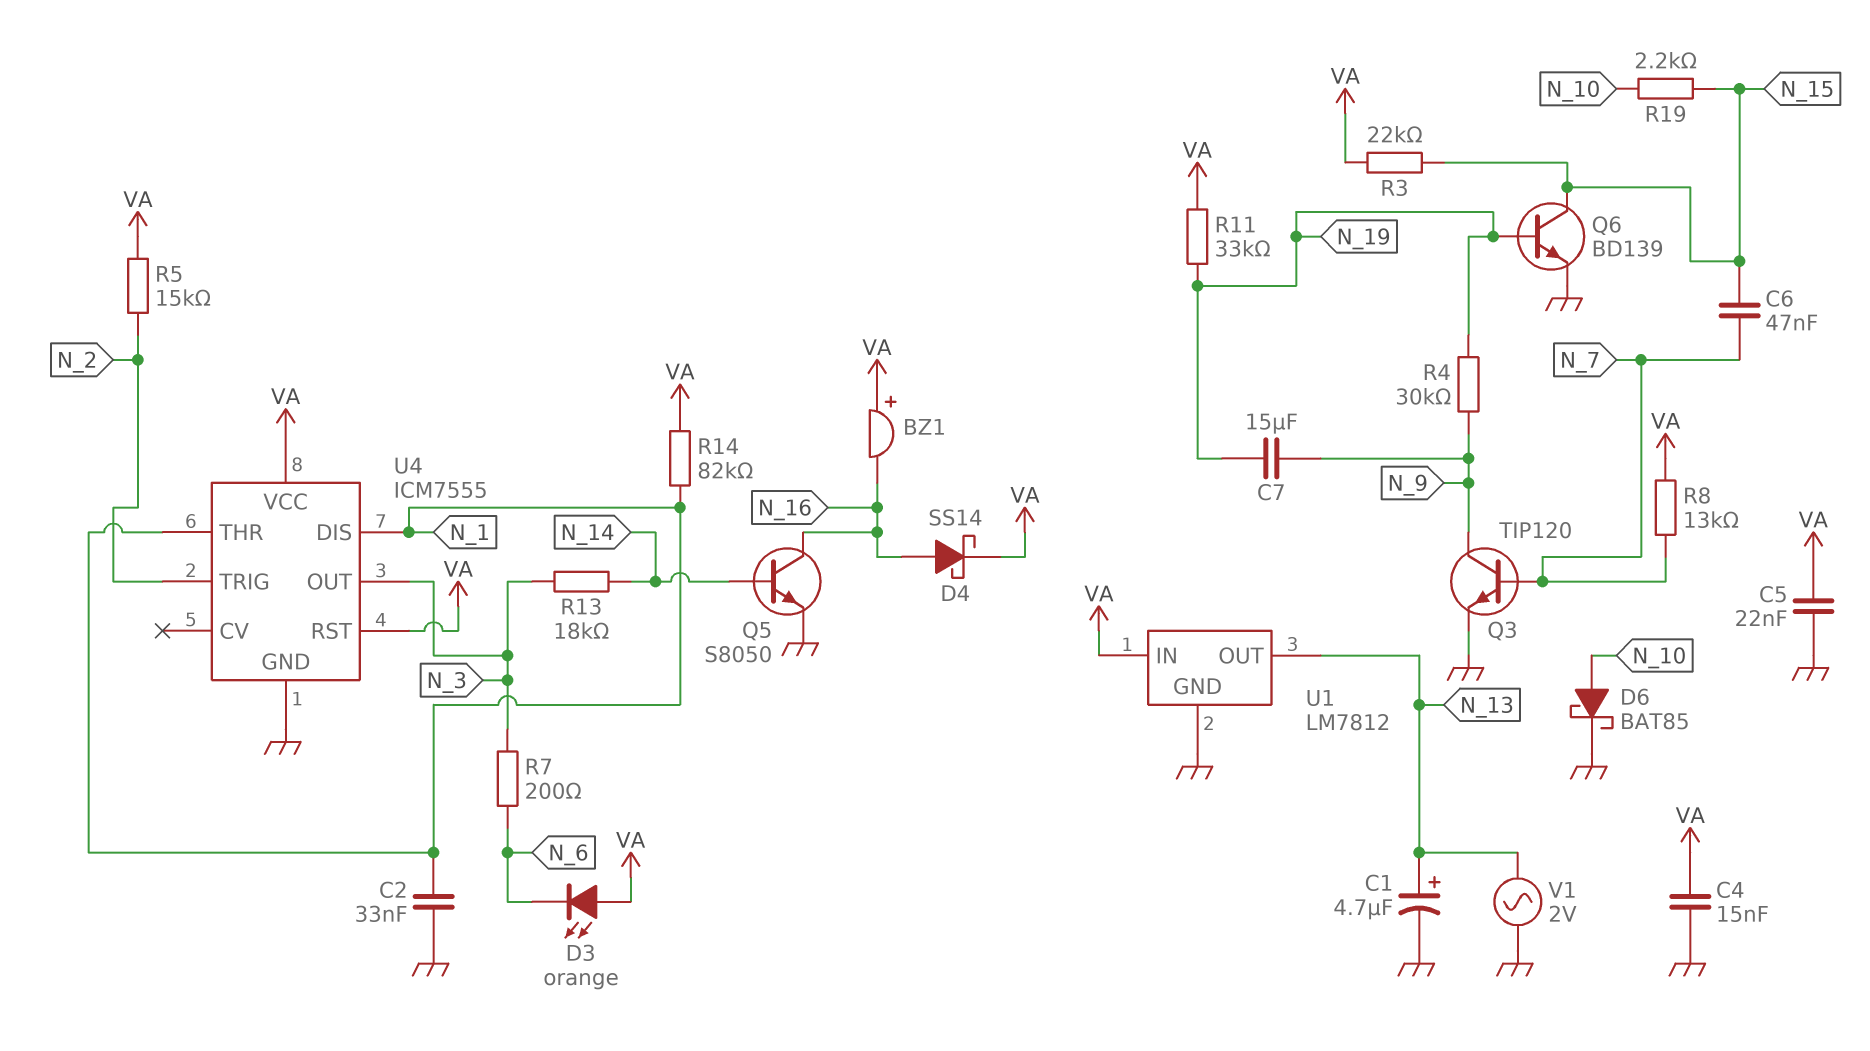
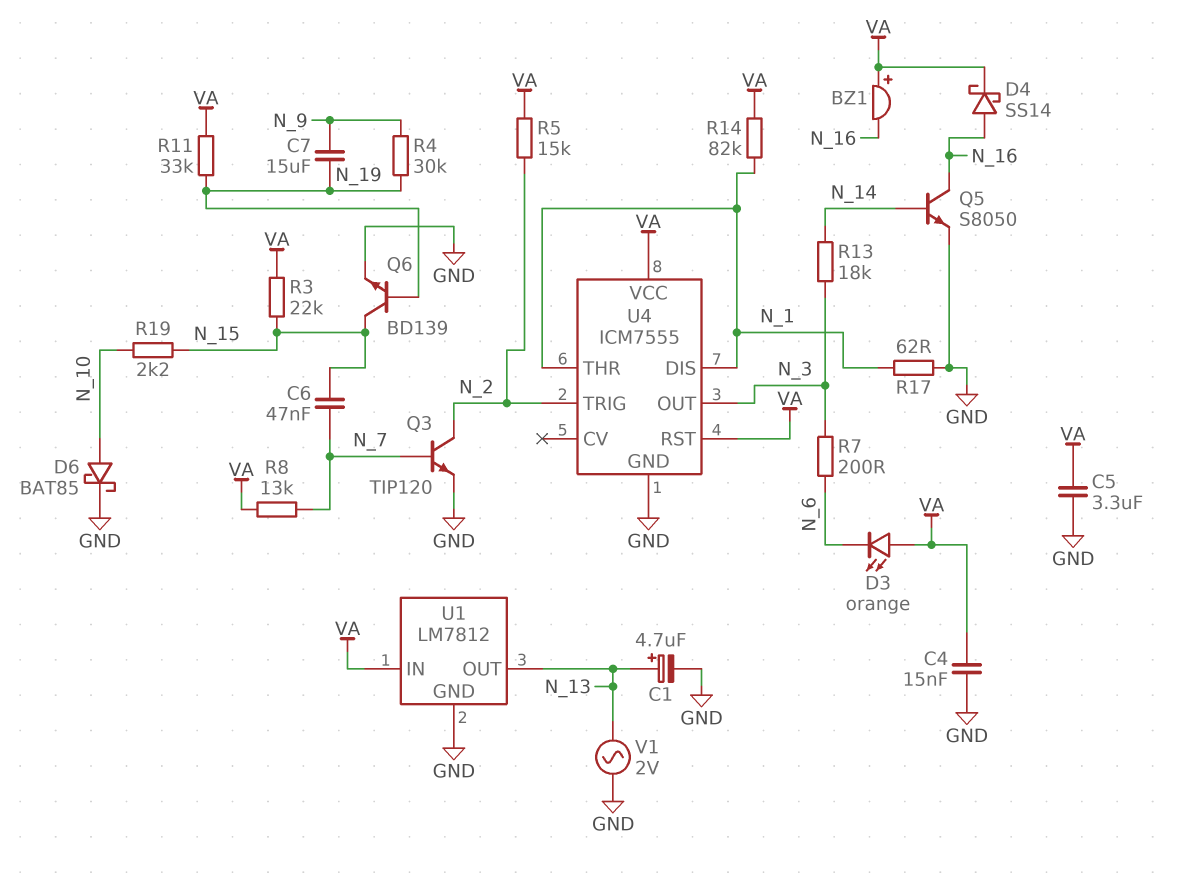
C2: 33nF (GND, N_1) -> none
C5: 22nF (GND, VA) -> 3.3uF (GND, VA)
Q3: NPN TIP120 (B N_7, C N_9, E GND) -> NPN TIP120 (B N_7, C N_2, E GND)
R17: none -> 62 (GND, N_1)

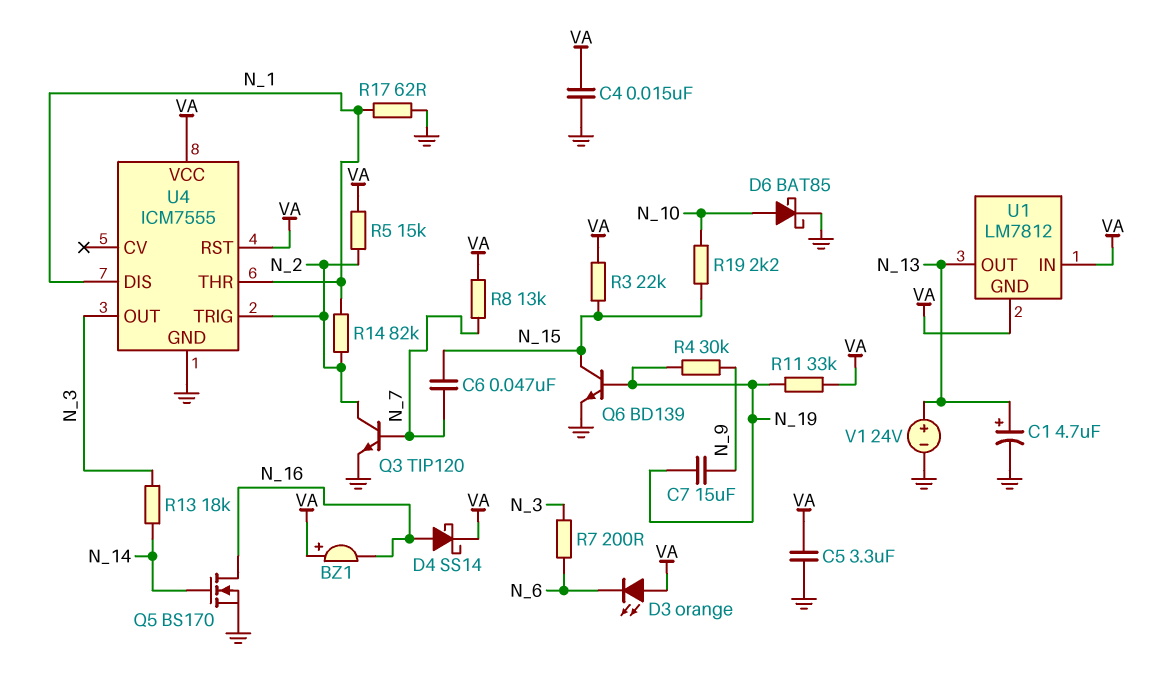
Q5: NPN S8050 (B N_14, C N_16, E GND) -> NMOS BS170 (G N_14, D N_16, S GND)
R14: 82k (N_1, VA) -> 82k (N_1, N_2)
U1 pin GND: GND -> VA
V1: AC 2V (GND, N_13) -> 24V (plus N_13, minus GND)

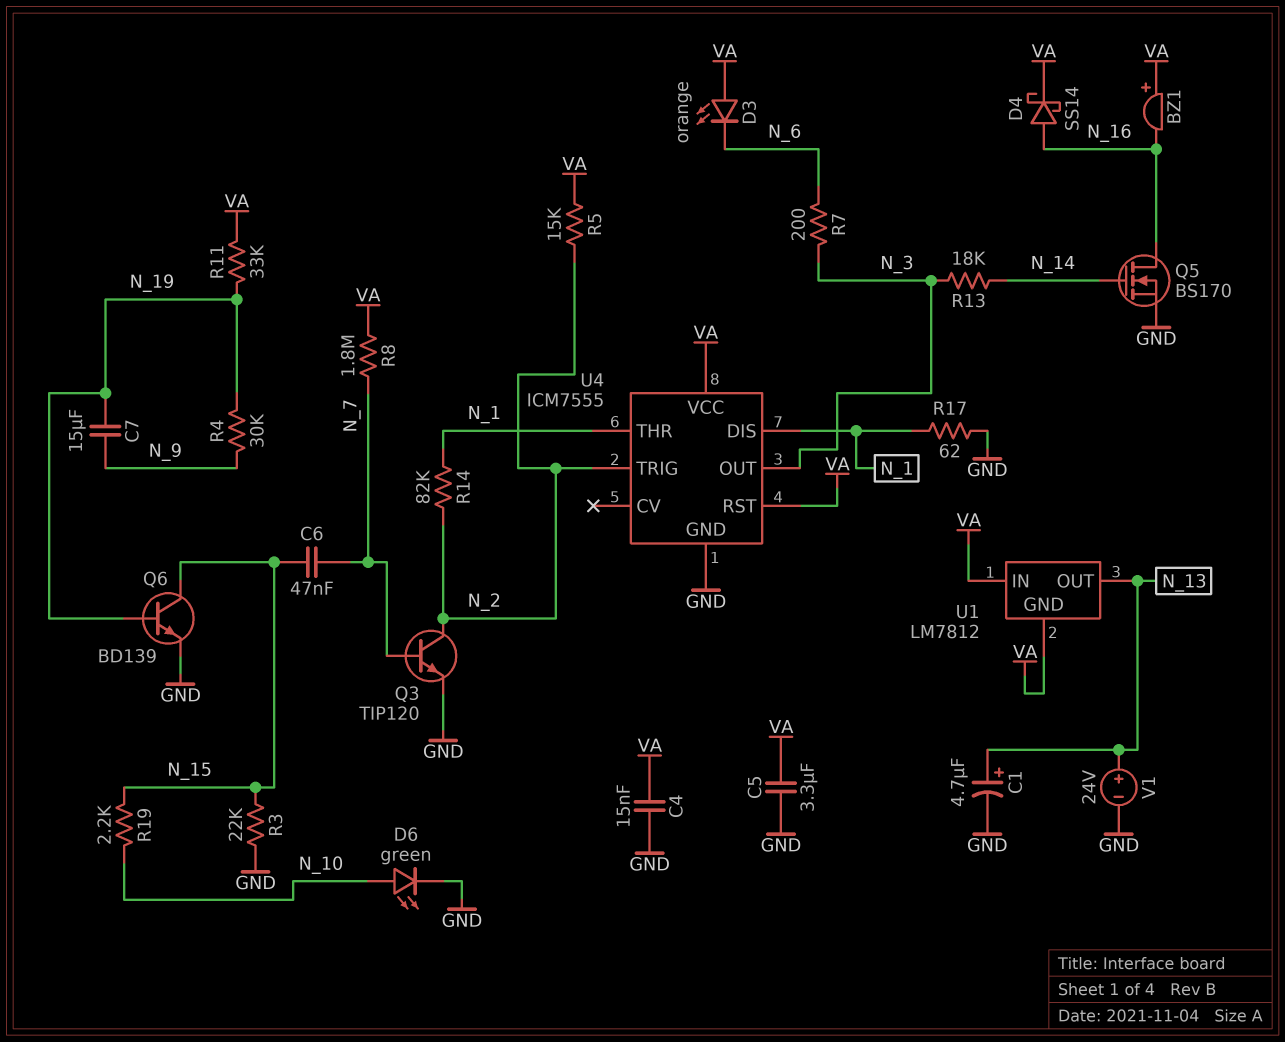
D6: schottky BAT85 (A N_10, K GND) -> LED green (A N_10, K GND)
R3: 22k (N_15, VA) -> 22k (GND, N_15)
R8: 13k (N_7, VA) -> 1.8M (N_7, VA)

